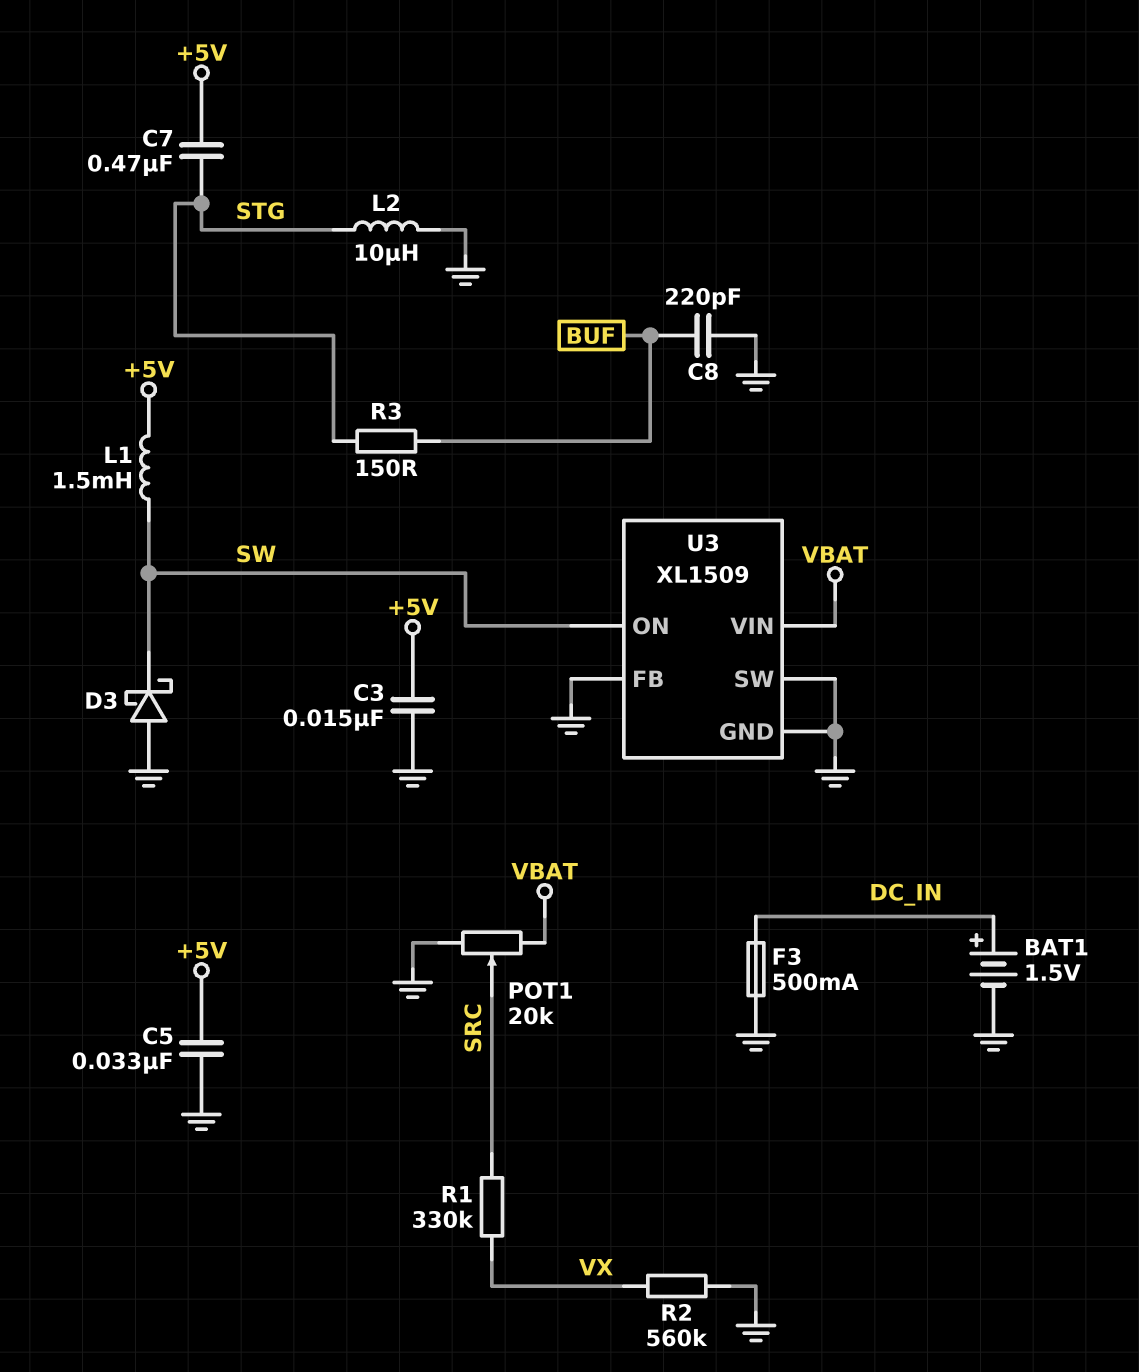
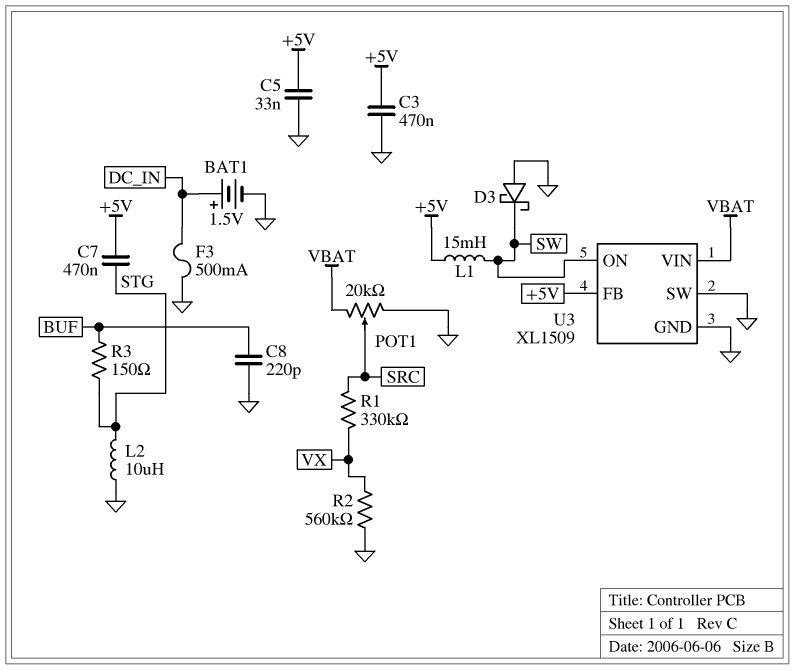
C3: 15nF (+5V, GND) -> 470nF (+5V, GND)
L1: 1.5mH (+5V, SW) -> 15mH (+5V, SW)
U3 pin FB: GND -> +5V

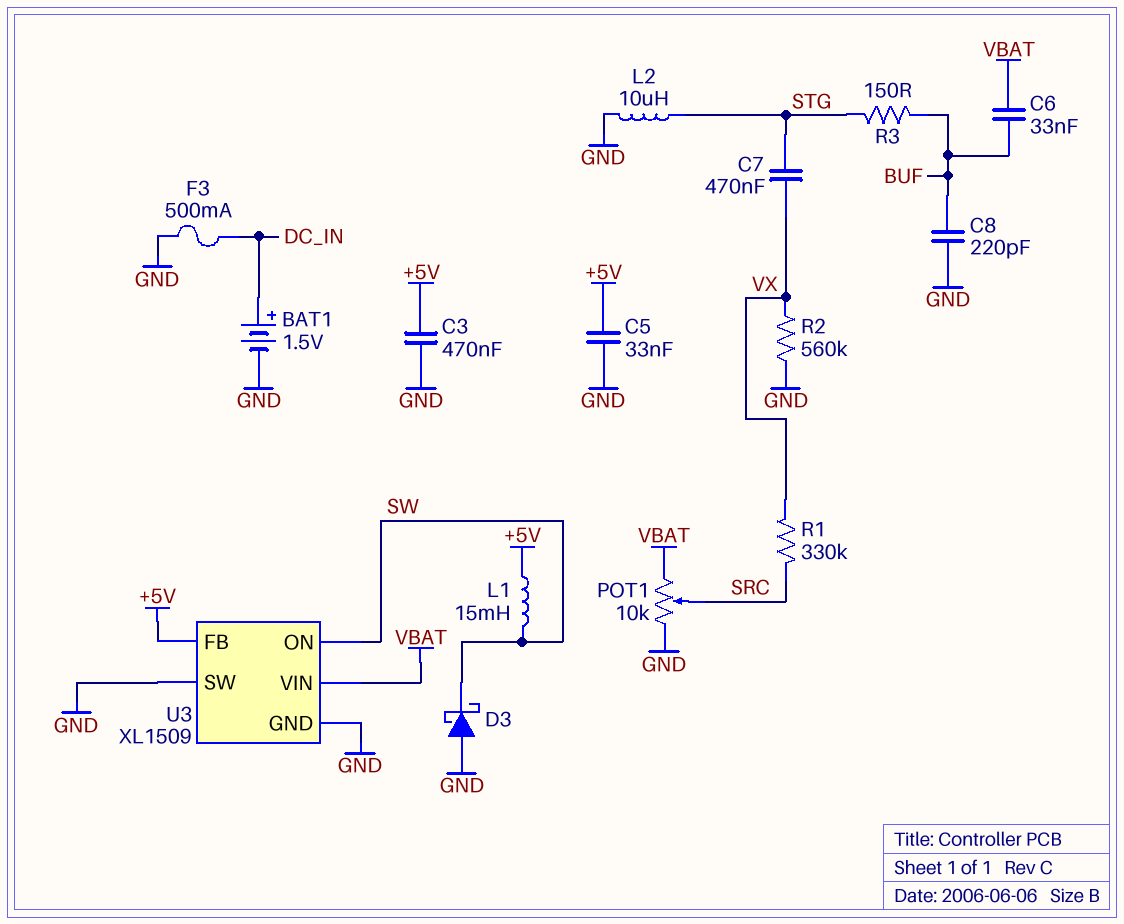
C6: none -> 33nF (BUF, VBAT)
C7: 470nF (+5V, STG) -> 470nF (STG, VX)
POT1: 20k (GND, VBAT, wiper SRC) -> 10k (GND, VBAT, wiper SRC)

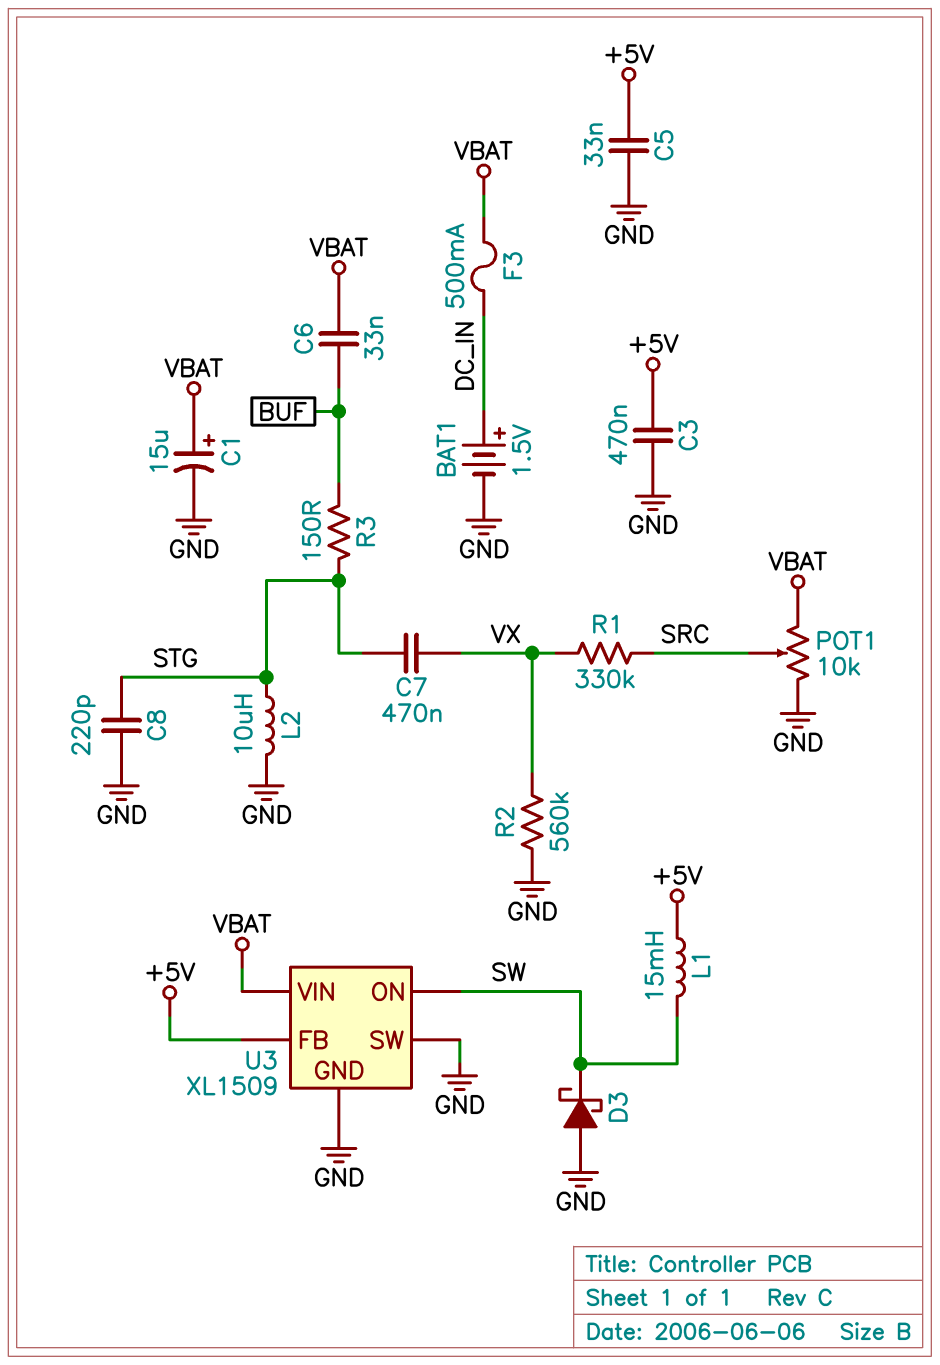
C1: none -> 15uF (plus VBAT, minus GND)
C8: 220pF (BUF, GND) -> 220pF (GND, STG)
F3: 500mA (DC_IN, GND) -> 500mA (DC_IN, VBAT)

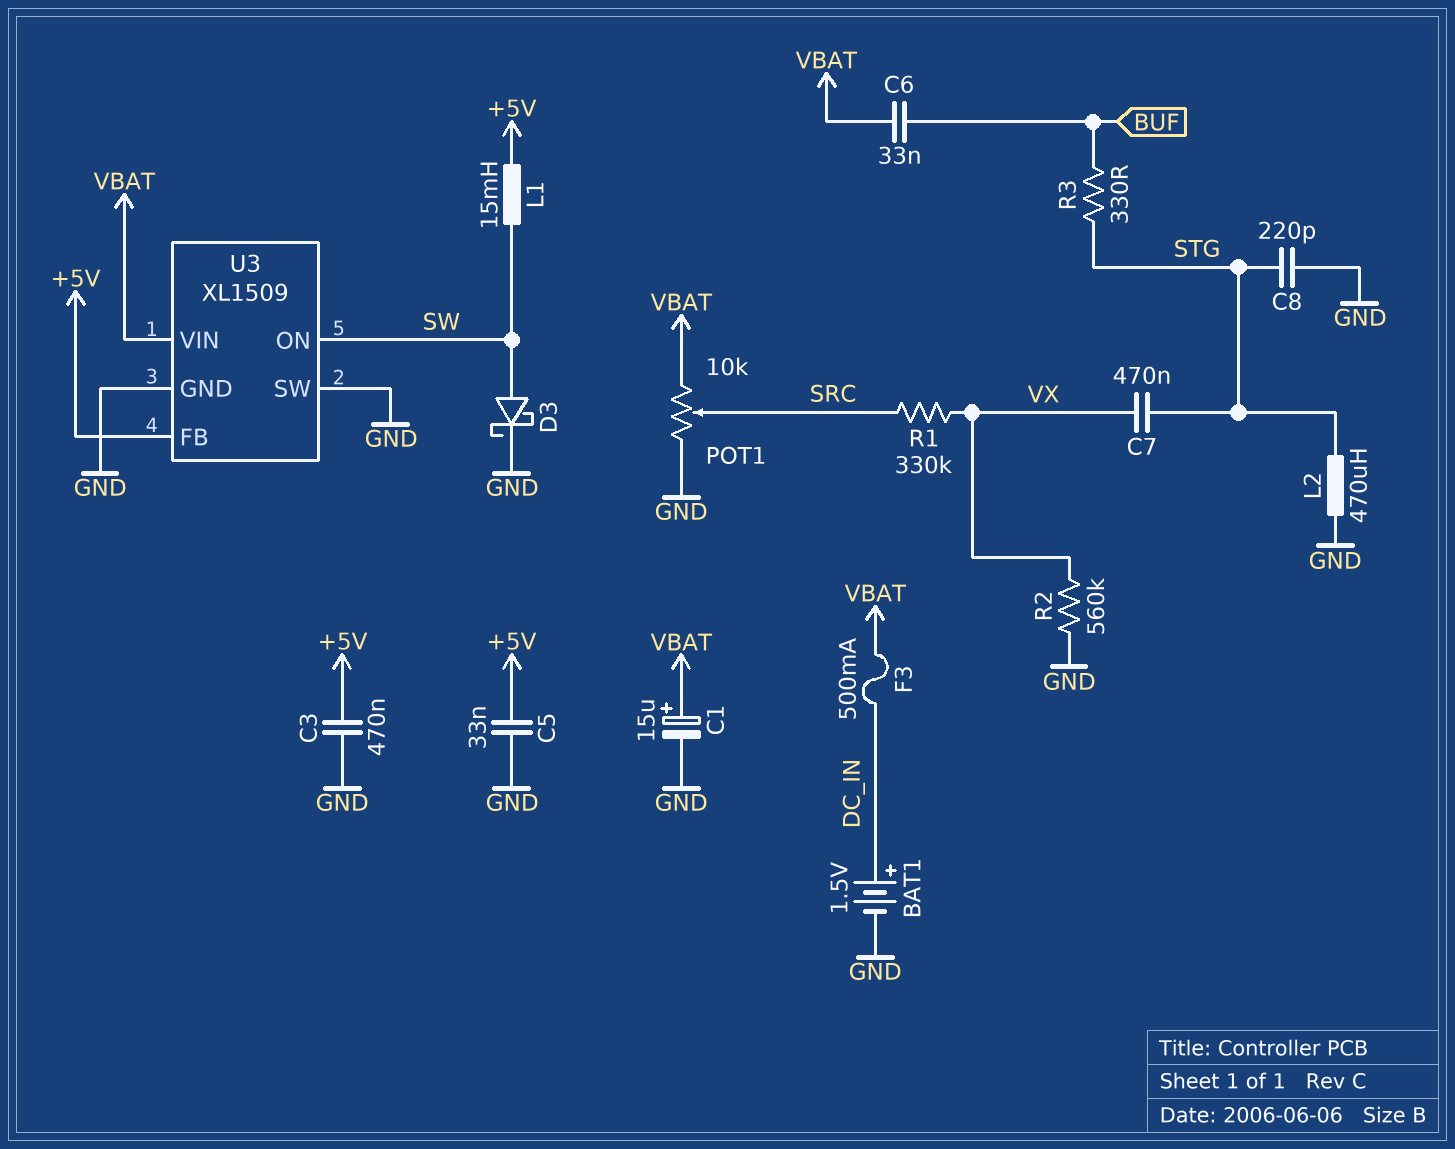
D3: schottky (A GND, K SW) -> schottky (A SW, K GND)
L2: 10uH (GND, STG) -> 470uH (GND, STG)
R3: 150 (BUF, STG) -> 330 (BUF, STG)

